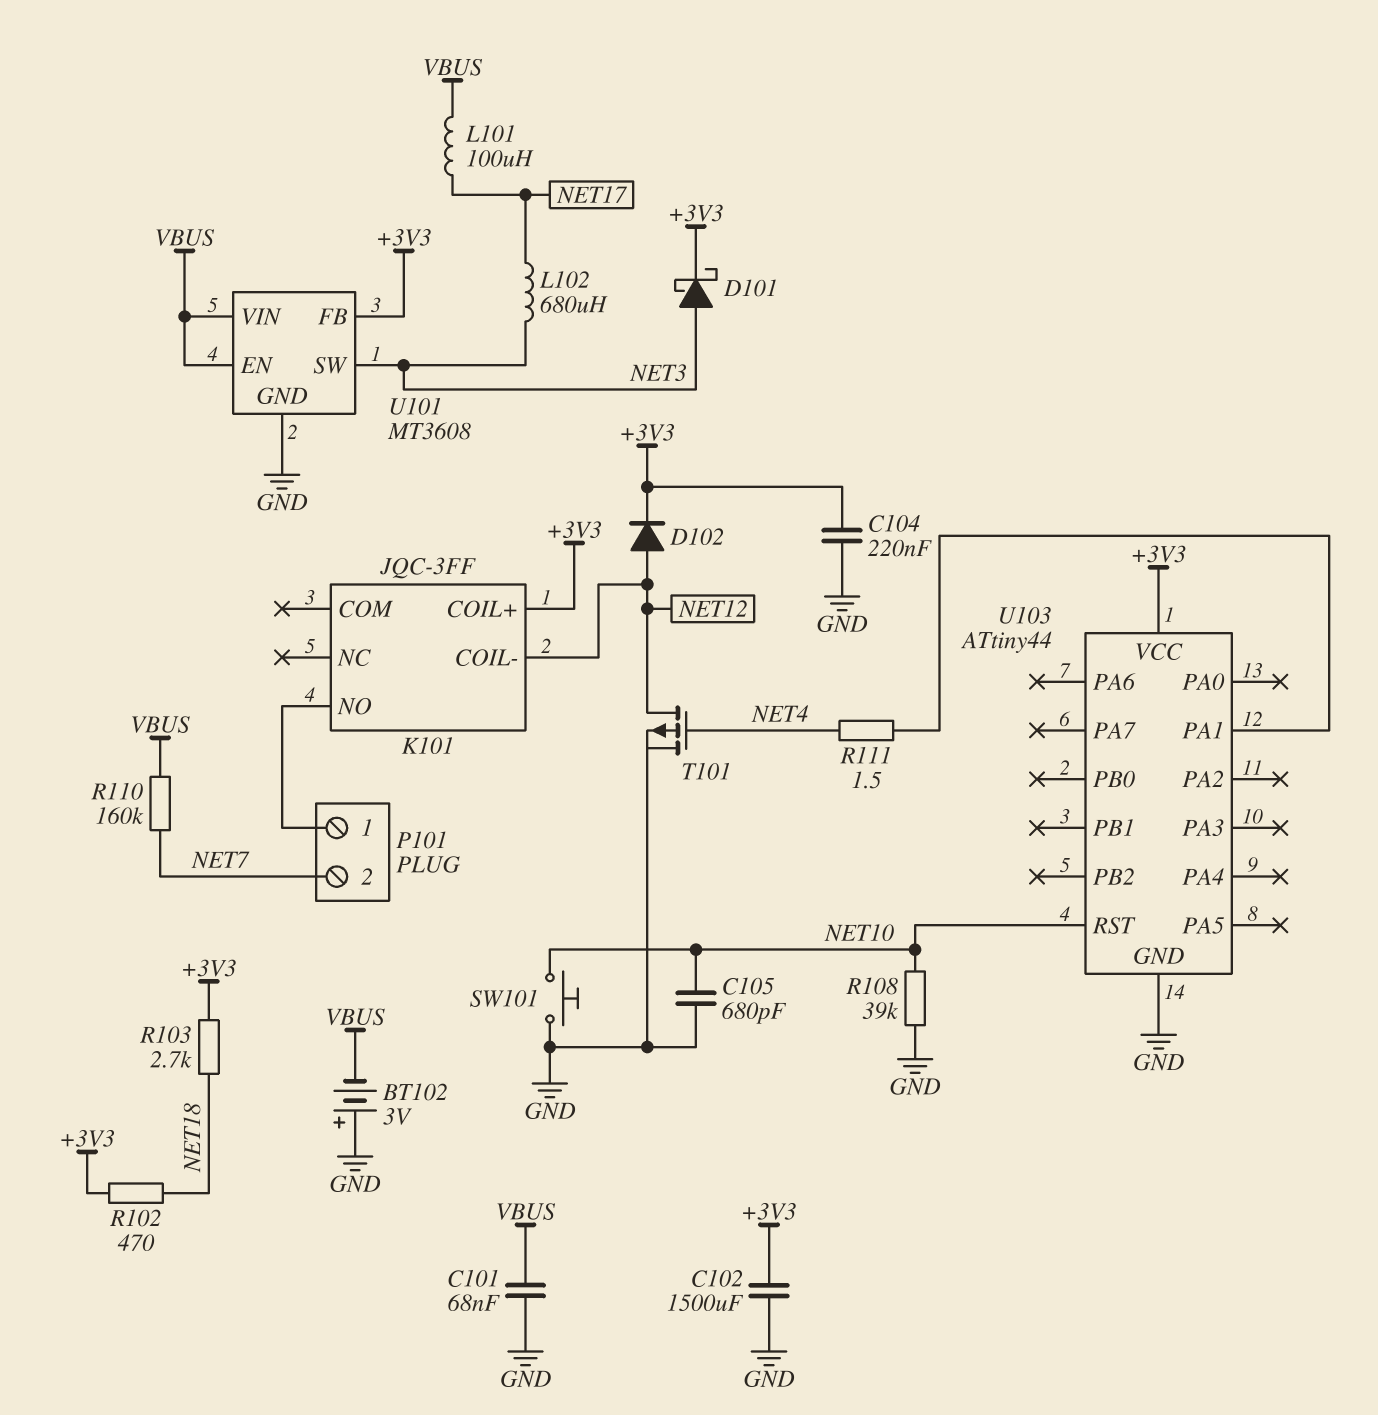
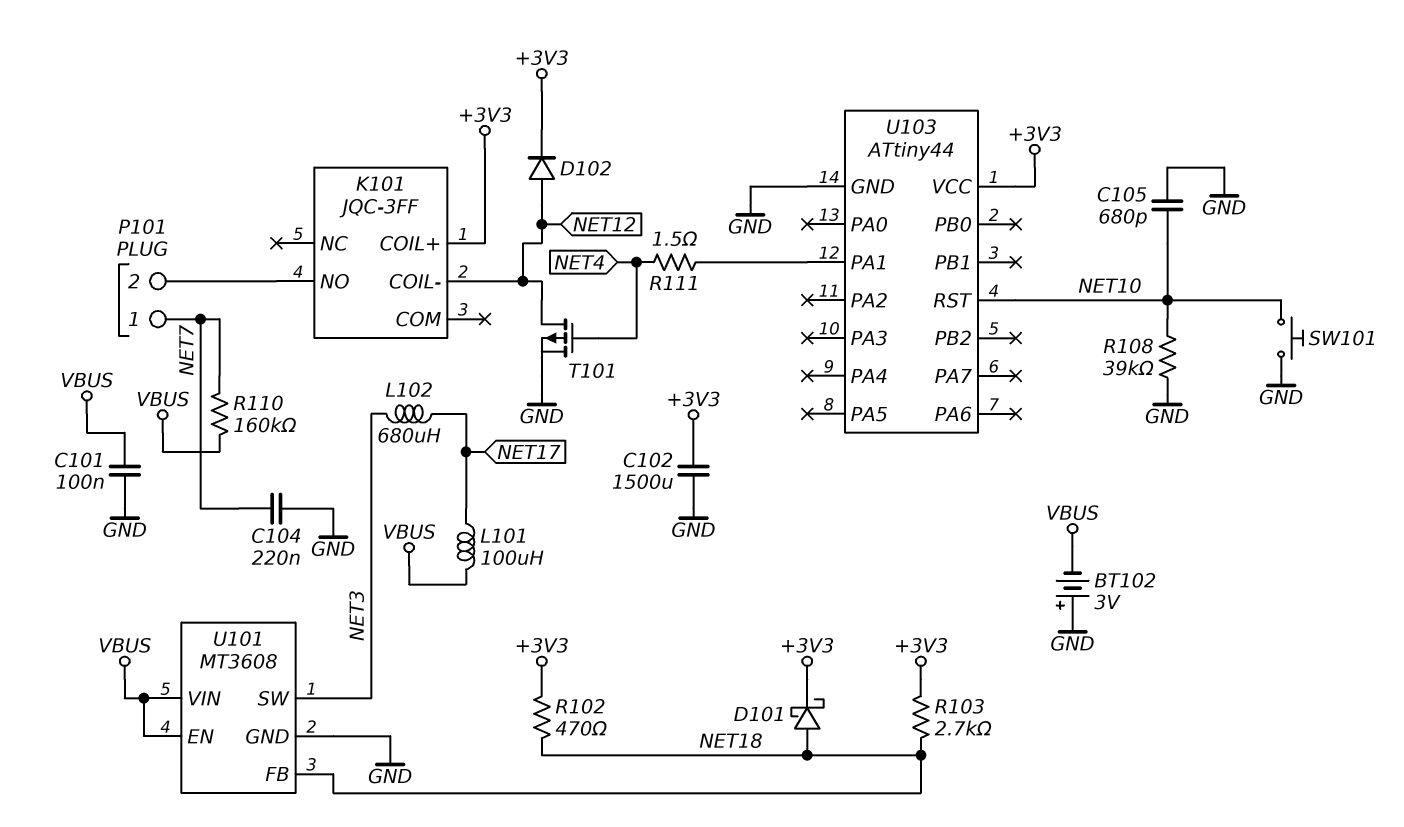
C101: 68nF (GND, VBUS) -> 100nF (GND, VBUS)
C104: 220nF (+3V3, GND) -> 220nF (GND, NET7)
D101: schottky (A NET3, K +3V3) -> schottky (A NET18, K +3V3)
P101 pin 1: K101/NO -> NET7
P101 pin 2: NET7 -> K101/NO
U101 pin FB: +3V3 -> NET18

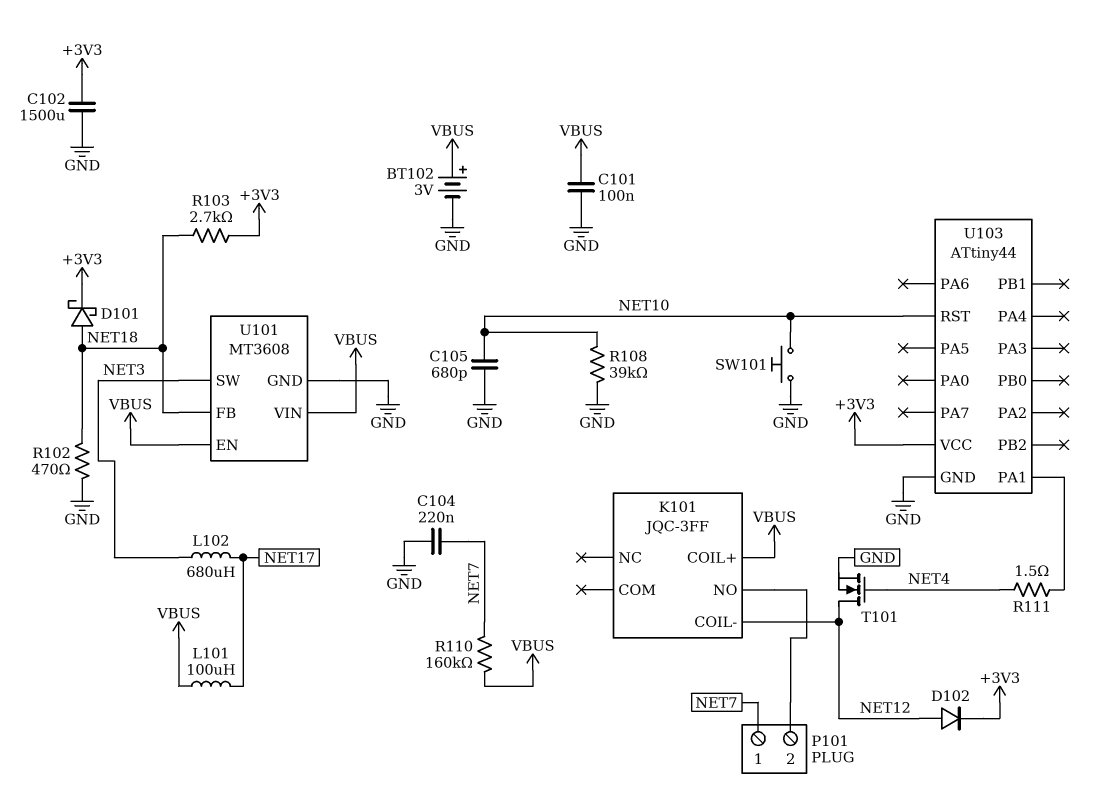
BT102: 3V (plus GND, minus VBUS) -> 3V (plus VBUS, minus GND)
K101 pin COIL+: +3V3 -> VBUS
R102: 470 (+3V3, NET18) -> 470 (GND, NET18)
T101: PMOS (G NET4, D NET12, S GND) -> NMOS (G NET4, D NET12, S GND)

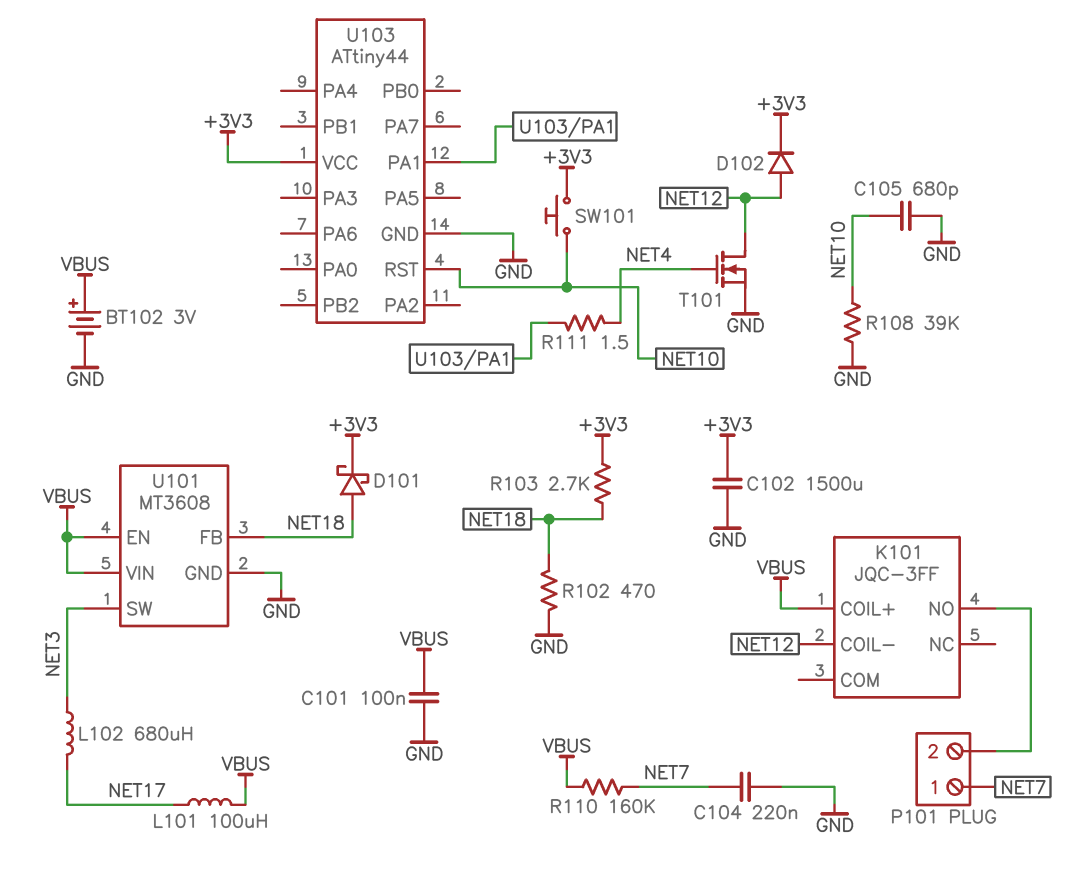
SW101: button (GND, NET10) -> button (+3V3, NET10)

